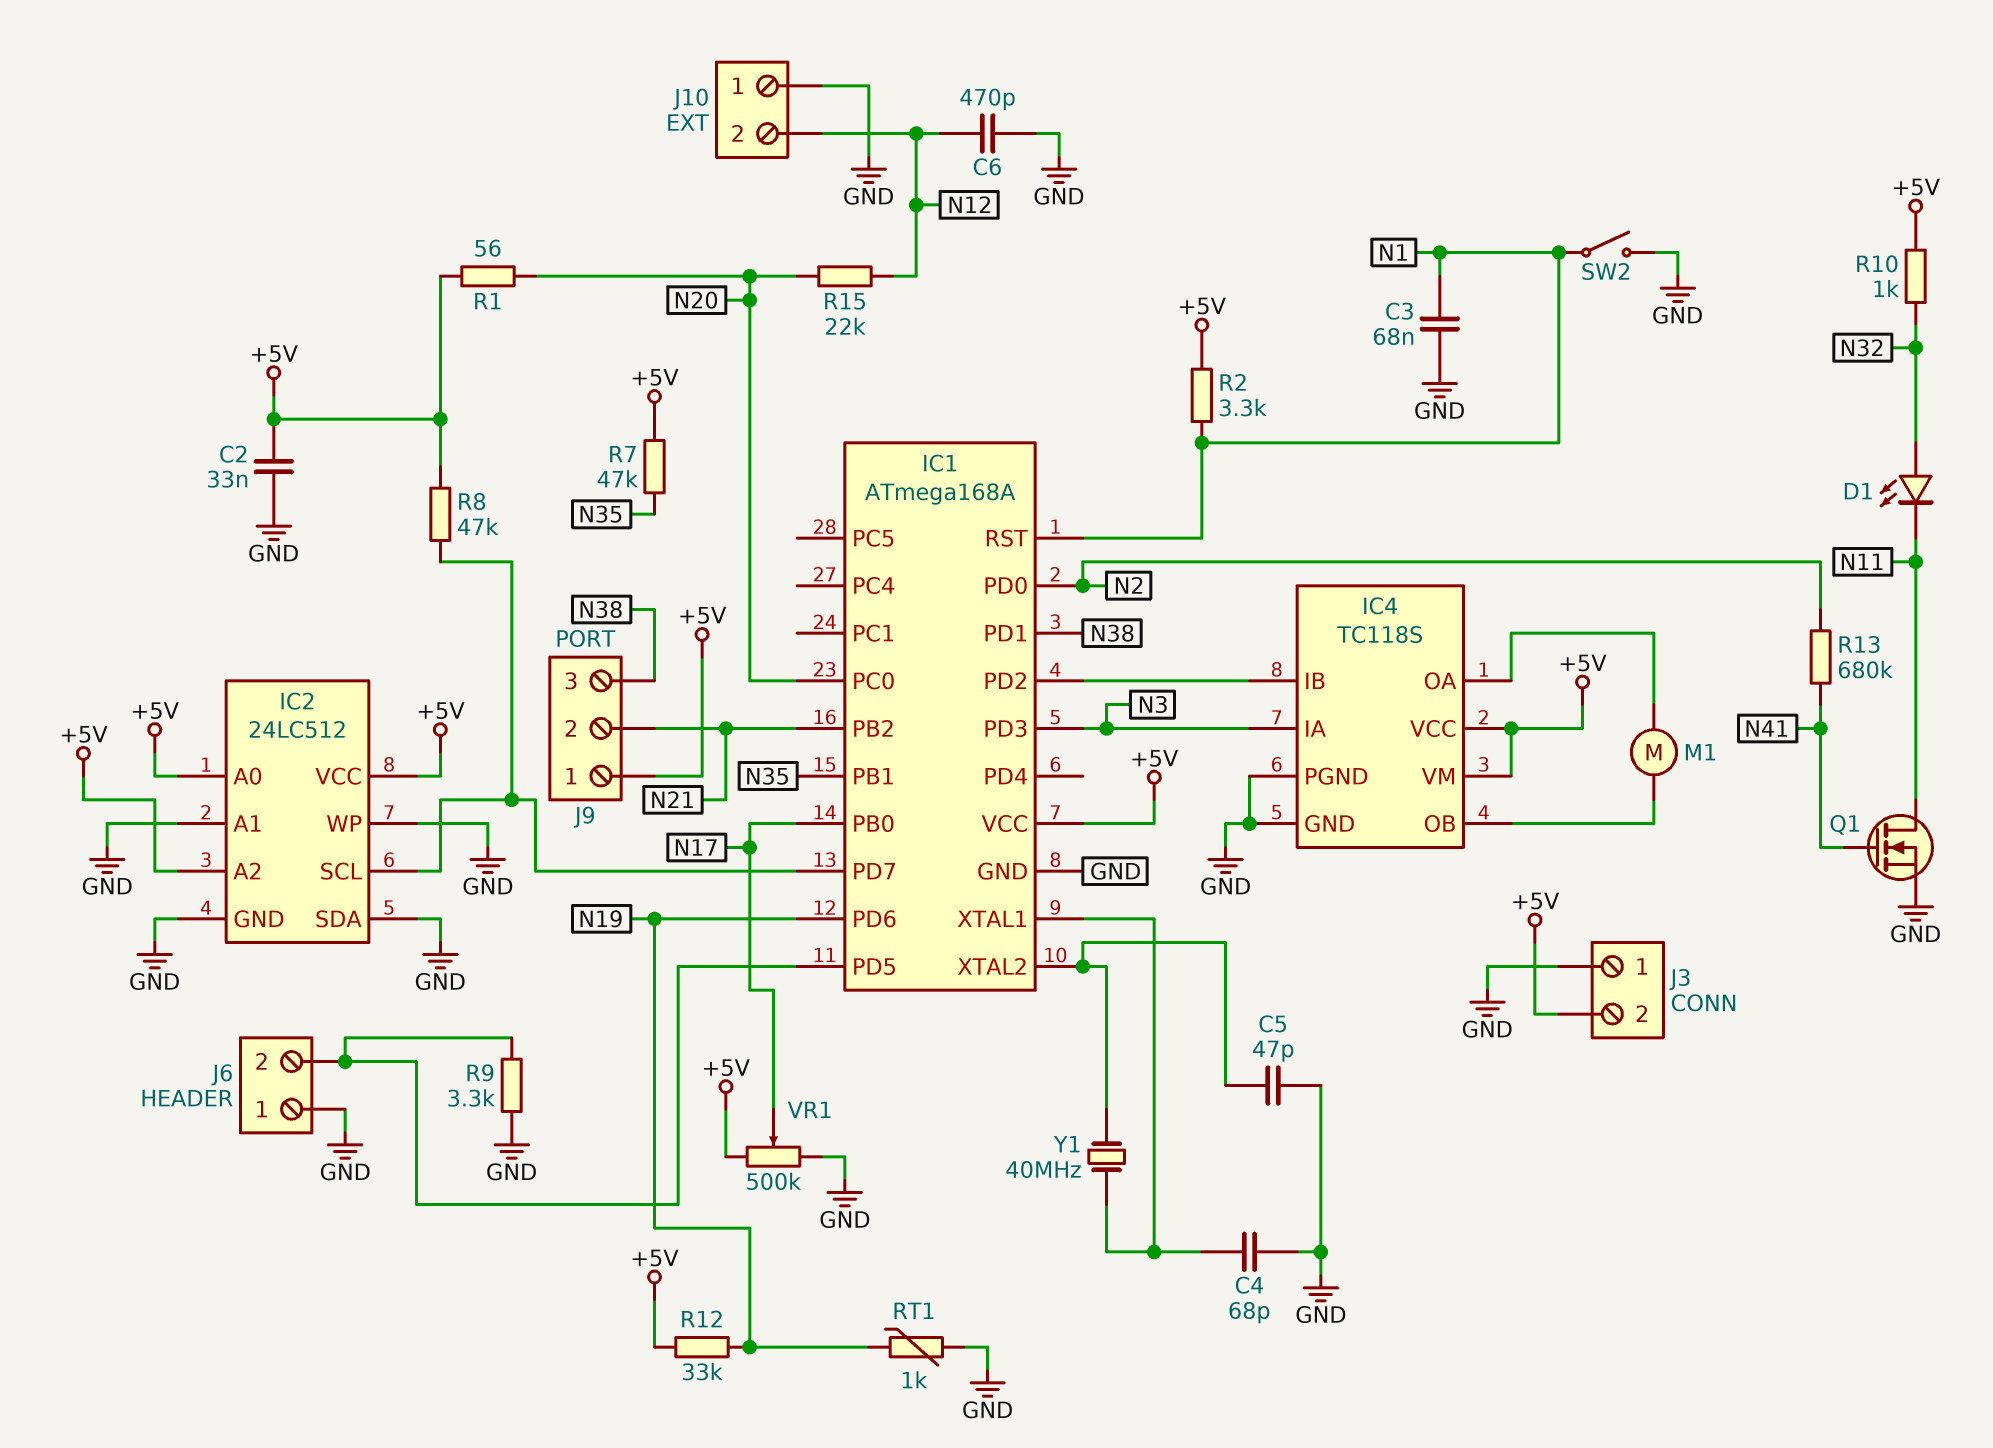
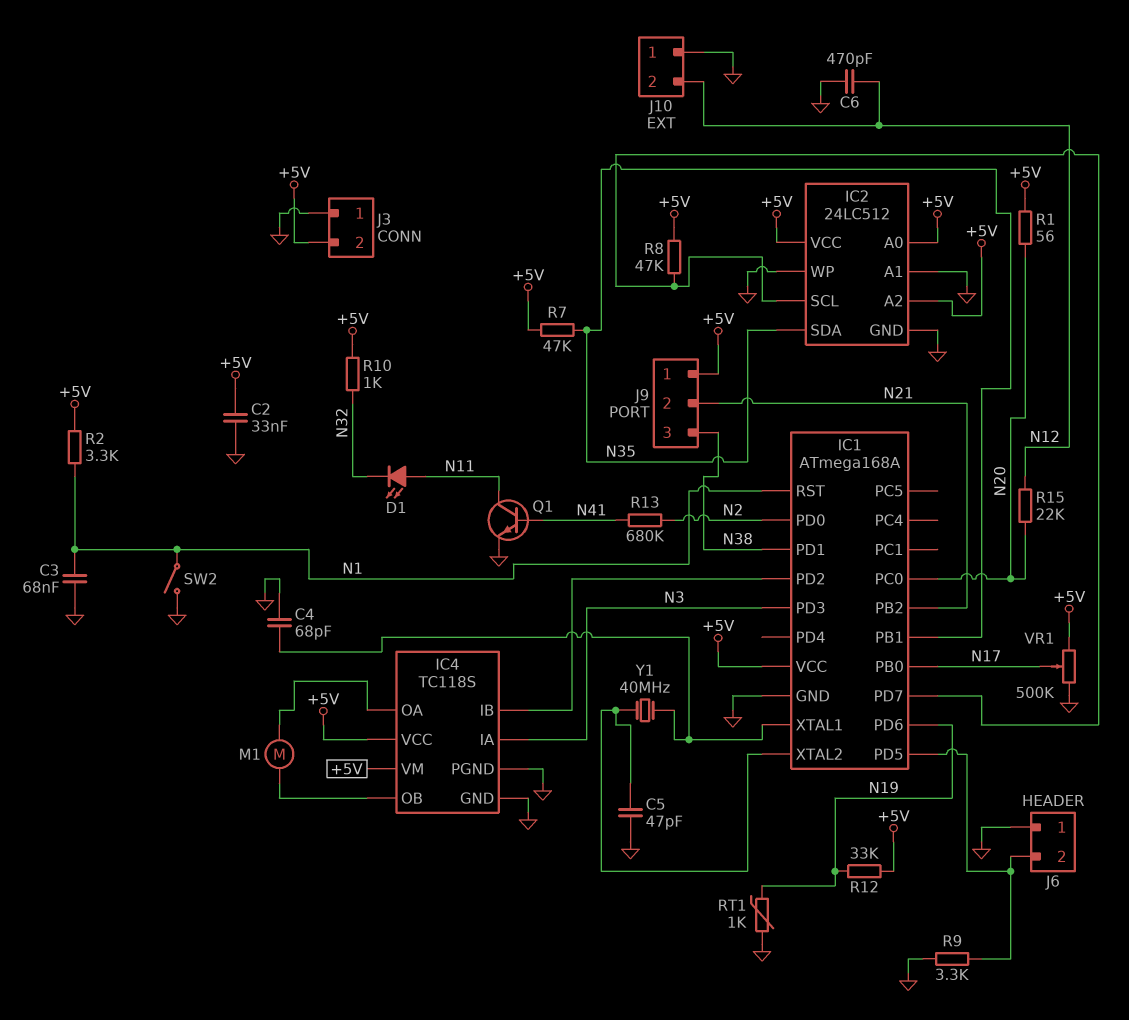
D1: LED (A N32, K N11) -> LED (A N11, K N32)
IC2 pin SDA: GND -> N35
Q1: NMOS (G N41, D N11, S GND) -> NPN (B N41, C N11, E GND)

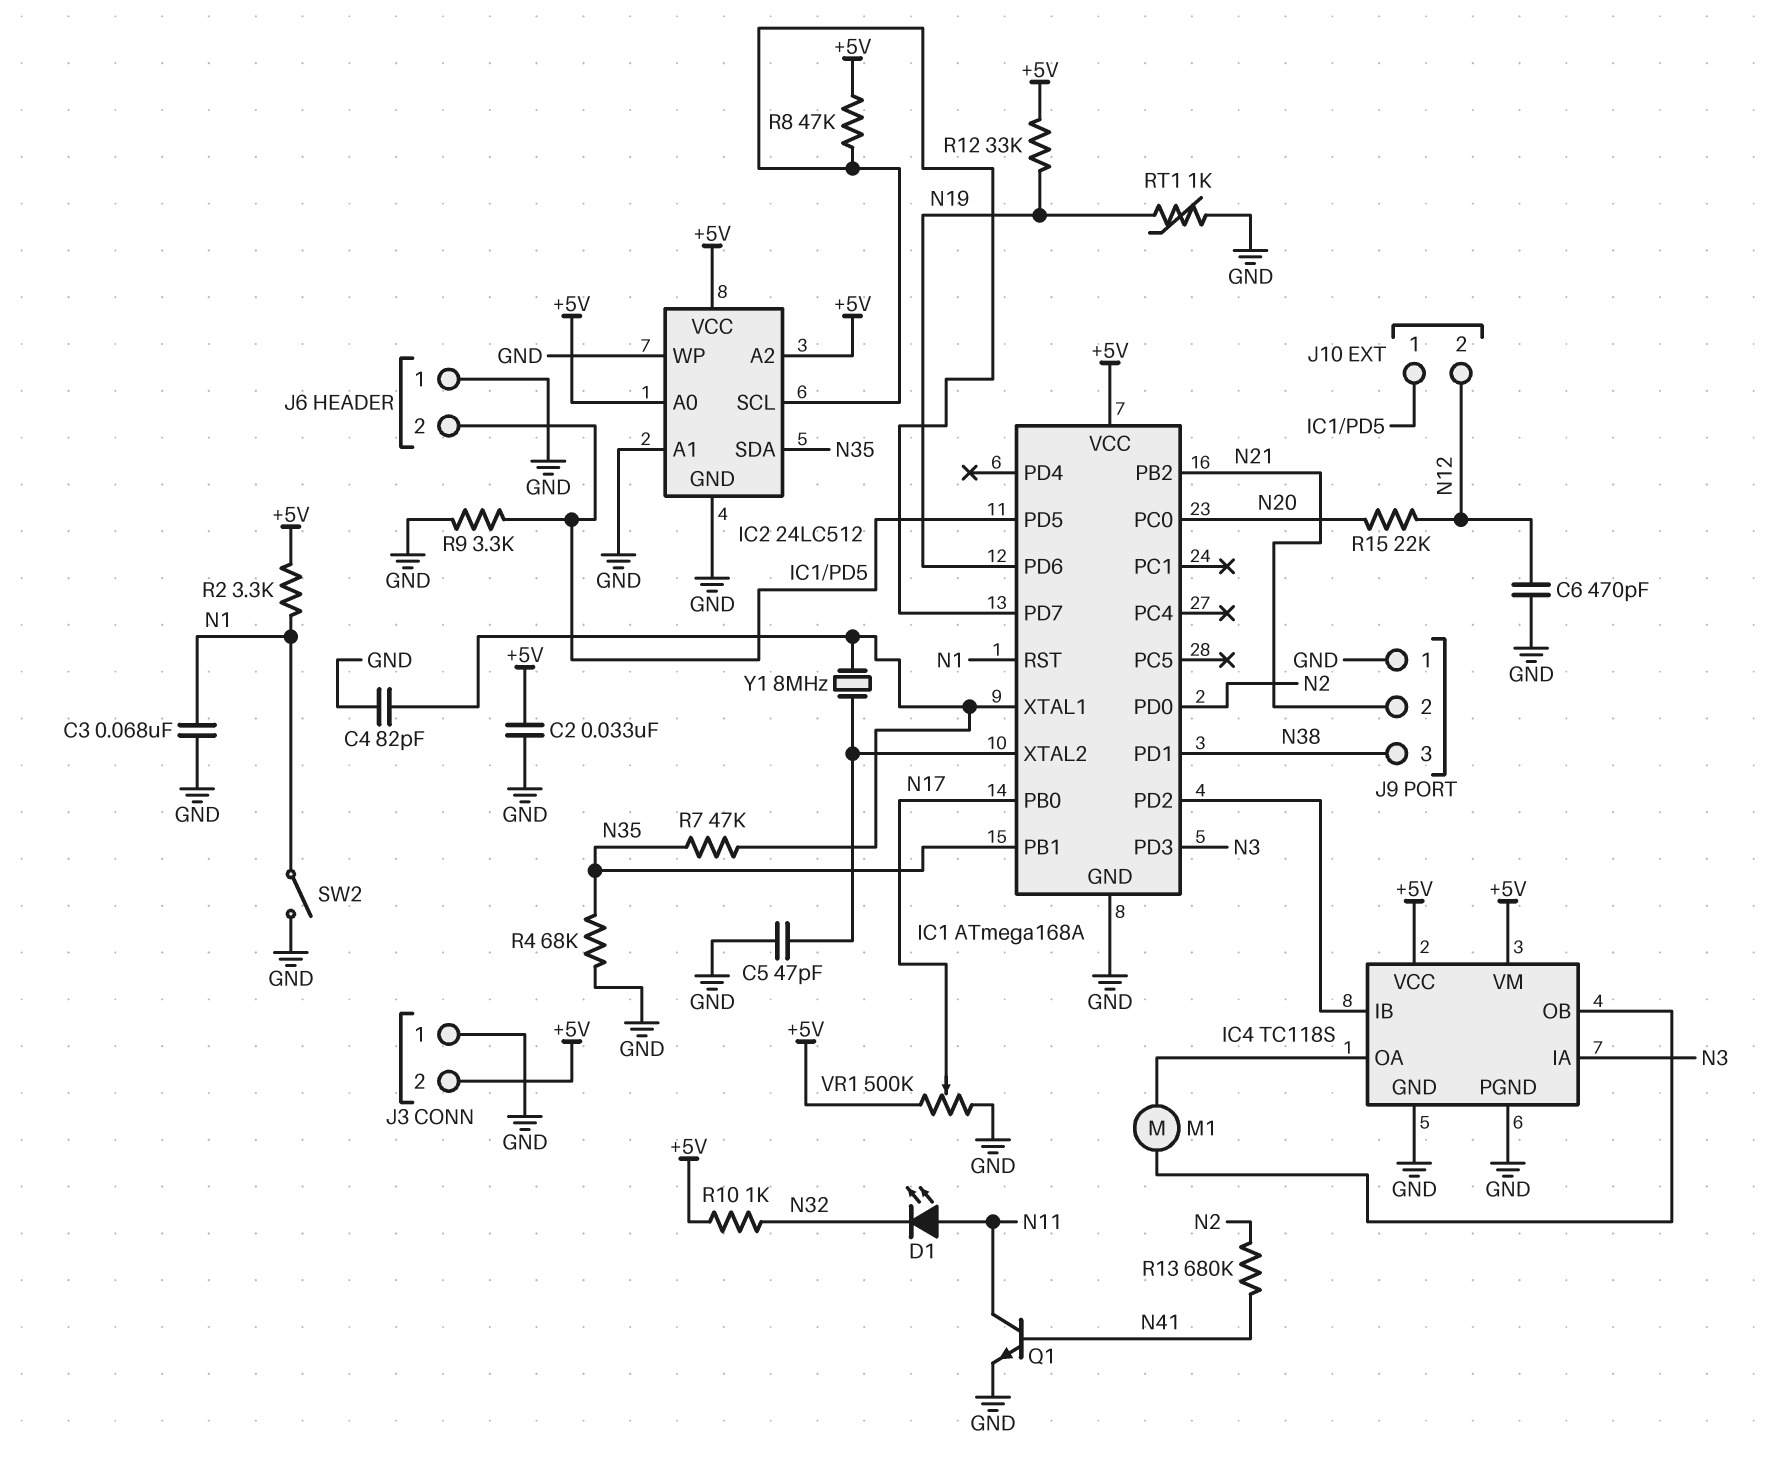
C4: 68pF (GND, IC1/XTAL1) -> 82pF (GND, IC1/XTAL1)
J9 pin 1: +5V -> GND
J10 pin 1: GND -> IC1/PD5
R1: 56 (+5V, N20) -> none
R4: none -> 68k (GND, N35)
R7: 47k (+5V, N35) -> 47k (IC1/XTAL1, N35)
Y1: 40MHz (IC1/XTAL1, IC1/XTAL2) -> 8MHz (IC1/XTAL1, IC1/XTAL2)

